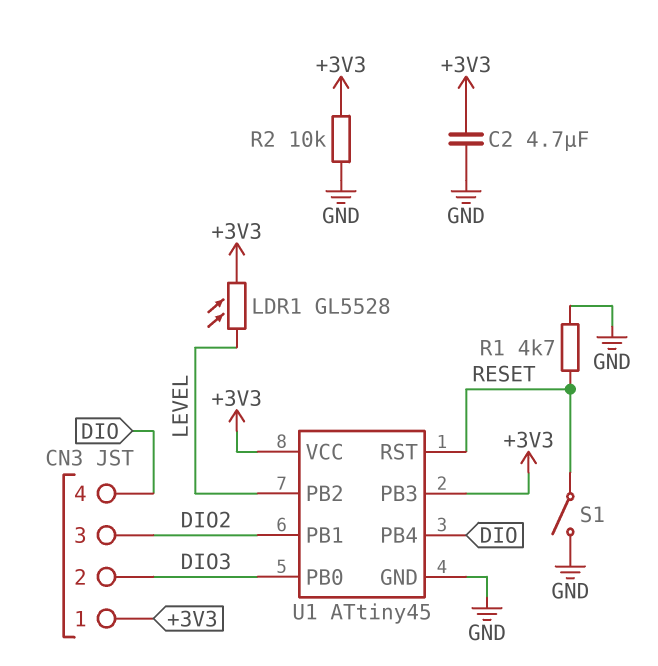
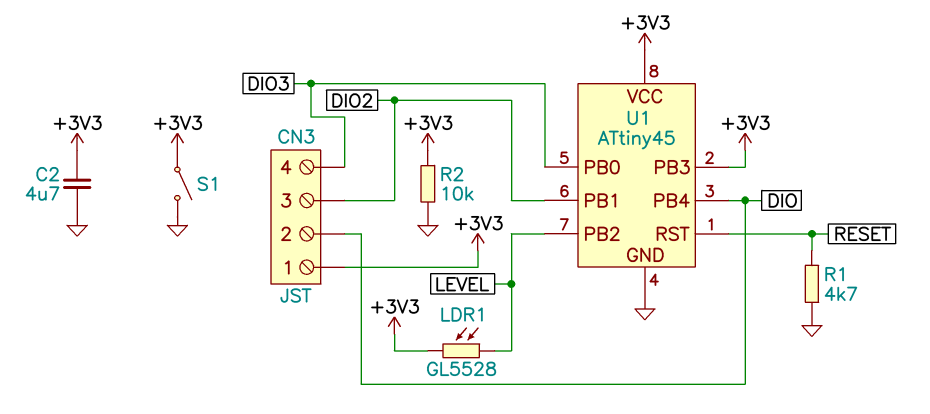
CN3 pin 2: DIO3 -> DIO
CN3 pin 4: DIO -> DIO3
S1: switch (GND, RESET) -> switch (+3V3, GND)

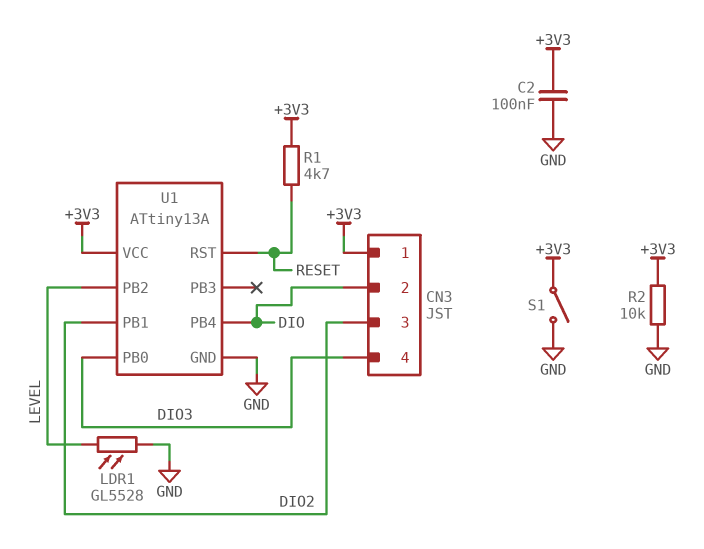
C2: 4.7uF (+3V3, GND) -> 100nF (+3V3, GND)
LDR1: GL5528 (+3V3, LEVEL) -> GL5528 (GND, LEVEL)
R1: 4.7k (GND, RESET) -> 4.7k (+3V3, RESET)
U1: ATtiny45 -> ATtiny13A
U1 pin PB3: +3V3 -> none

